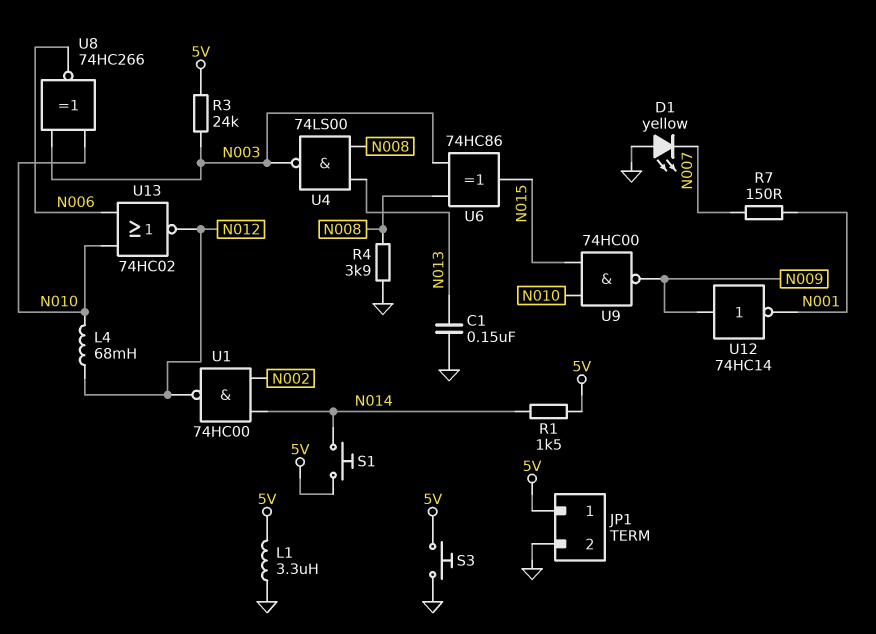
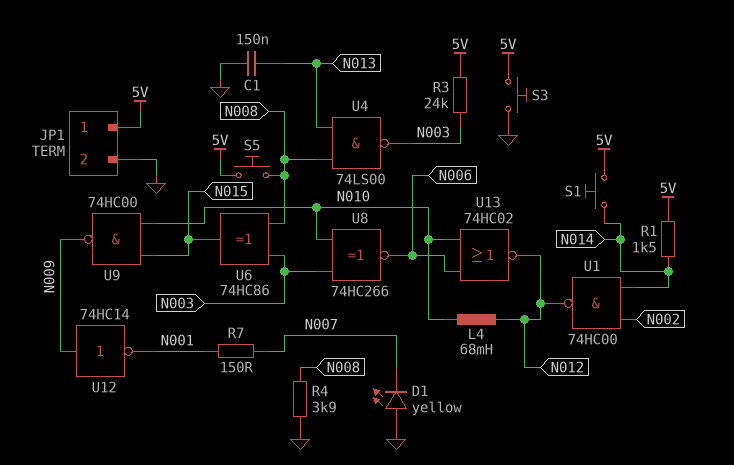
L1: 3.3uH (5V, GND) -> none
S5: none -> button (5V, N008)

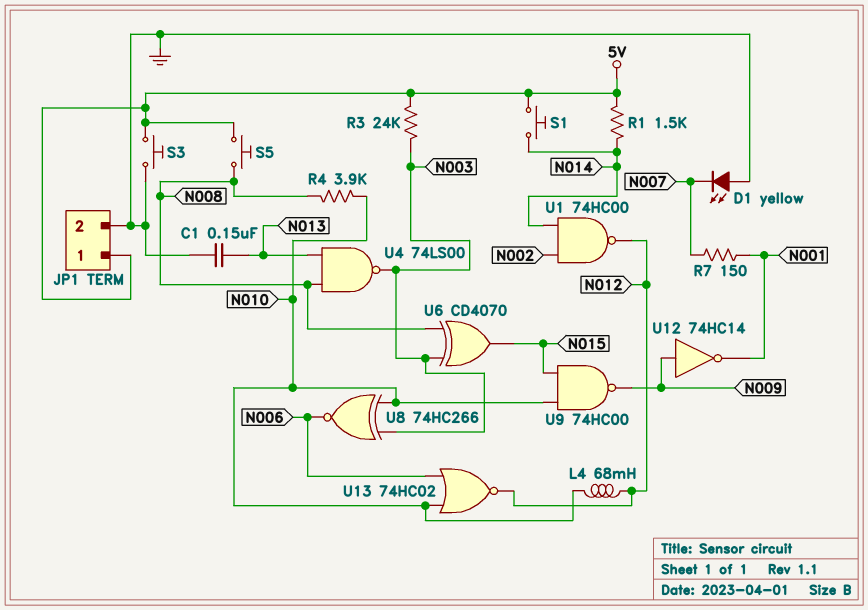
R4: 3.9k (GND, N008) -> 3.9k (N008, N010)
U6: XOR 74HC86 (in N003, in N008, out N015) -> XOR CD4070 (in N003, in N008, out N015)

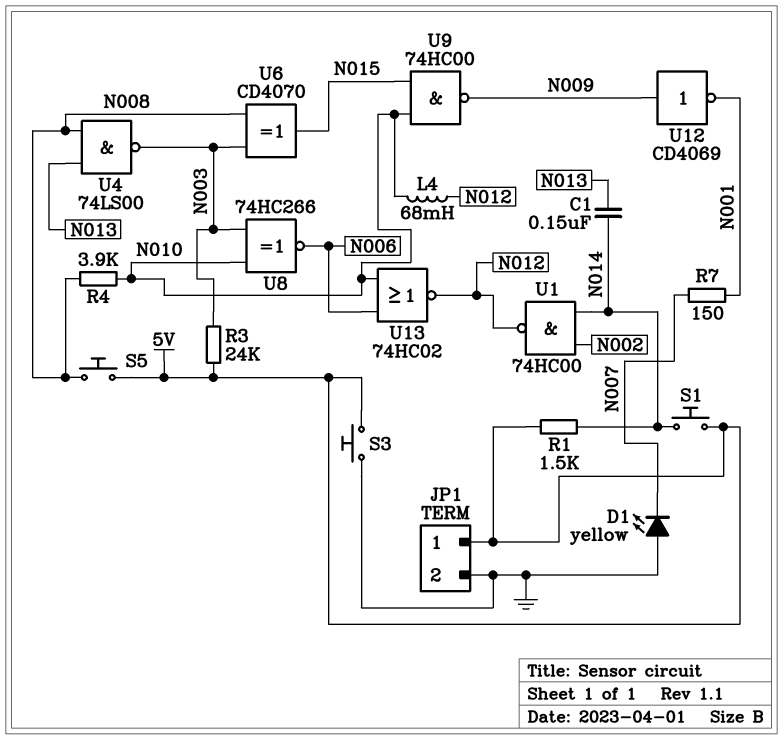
C1: 150nF (GND, N013) -> 150nF (N013, N014)
U12: NOT 74HC14 (in N009, out N001) -> NOT CD4069 (in N009, out N001)

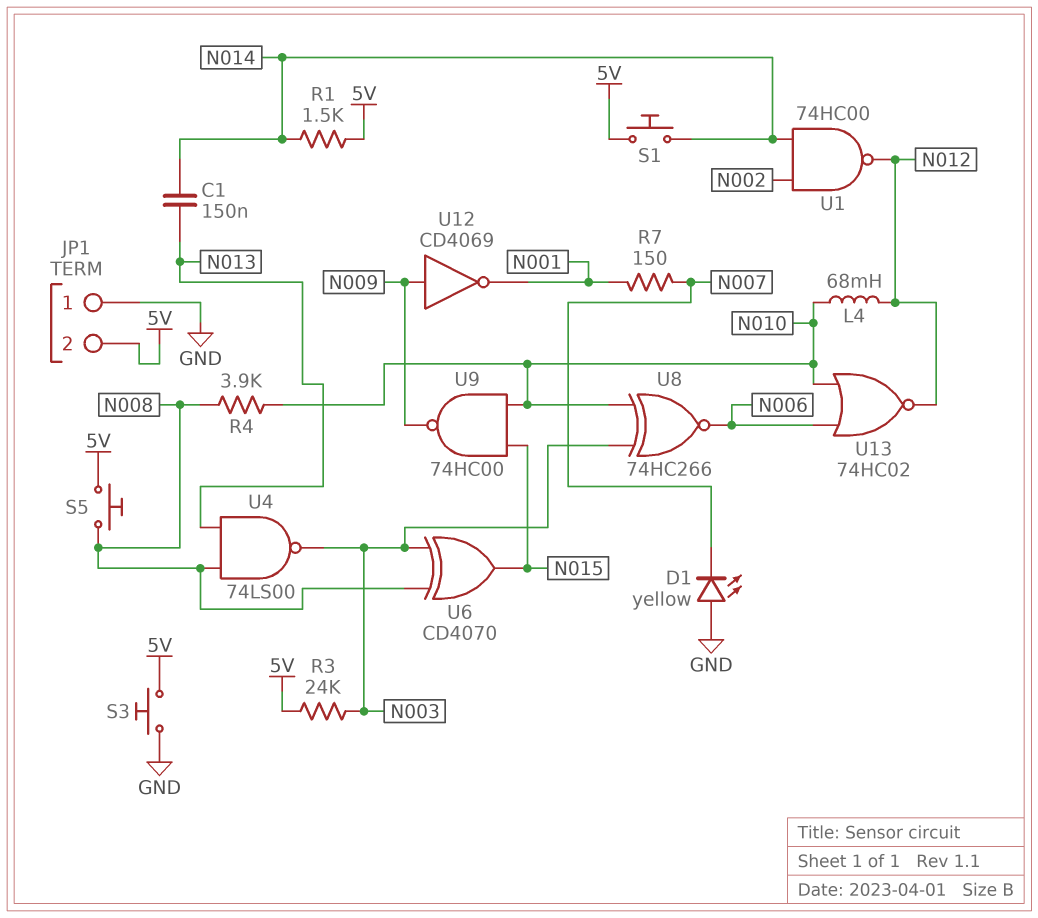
JP1 pin 1: 5V -> GND
JP1 pin 2: GND -> 5V

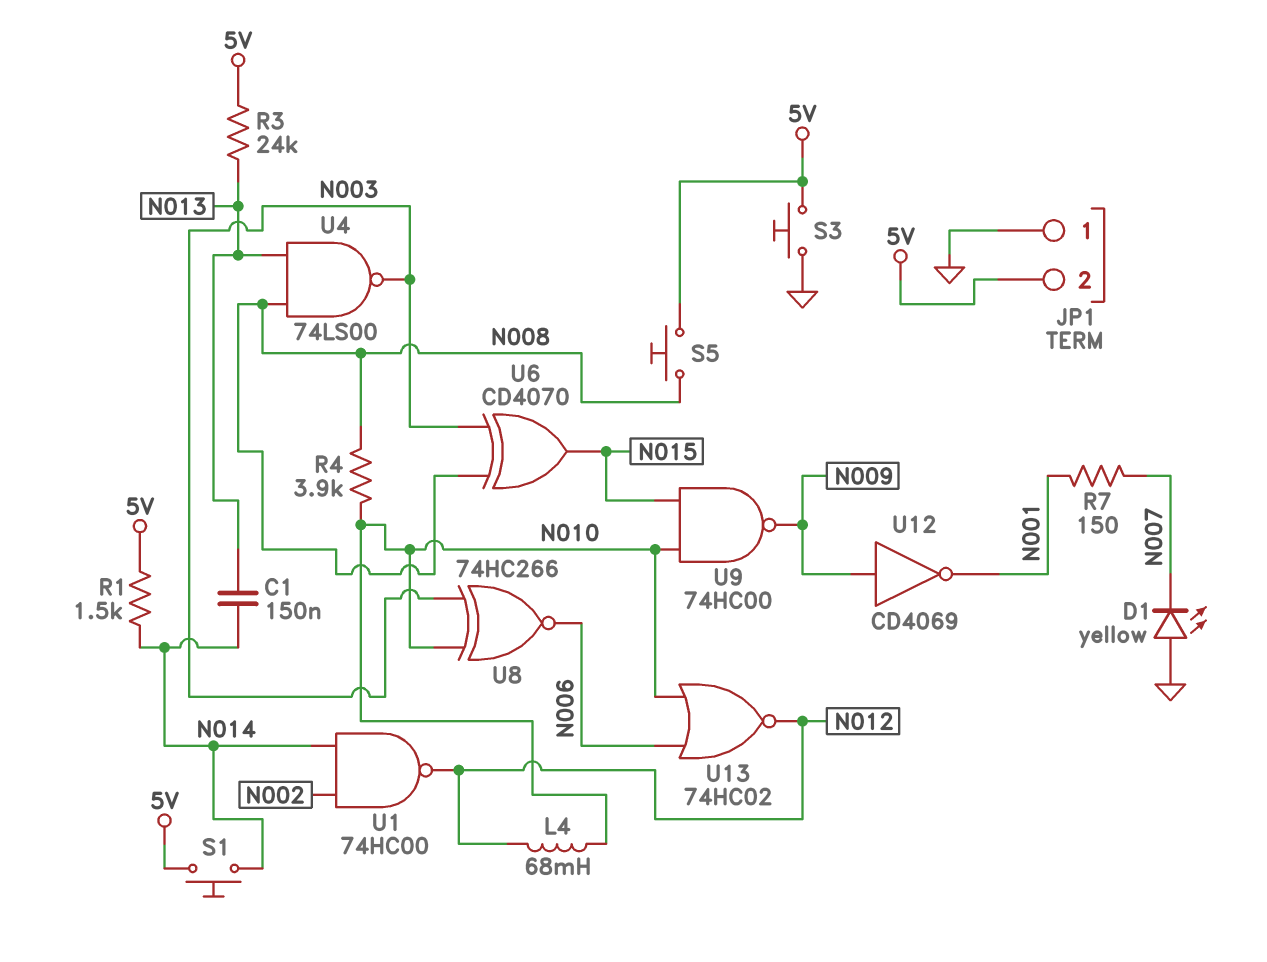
R3: 24k (5V, N003) -> 24k (5V, N013)

